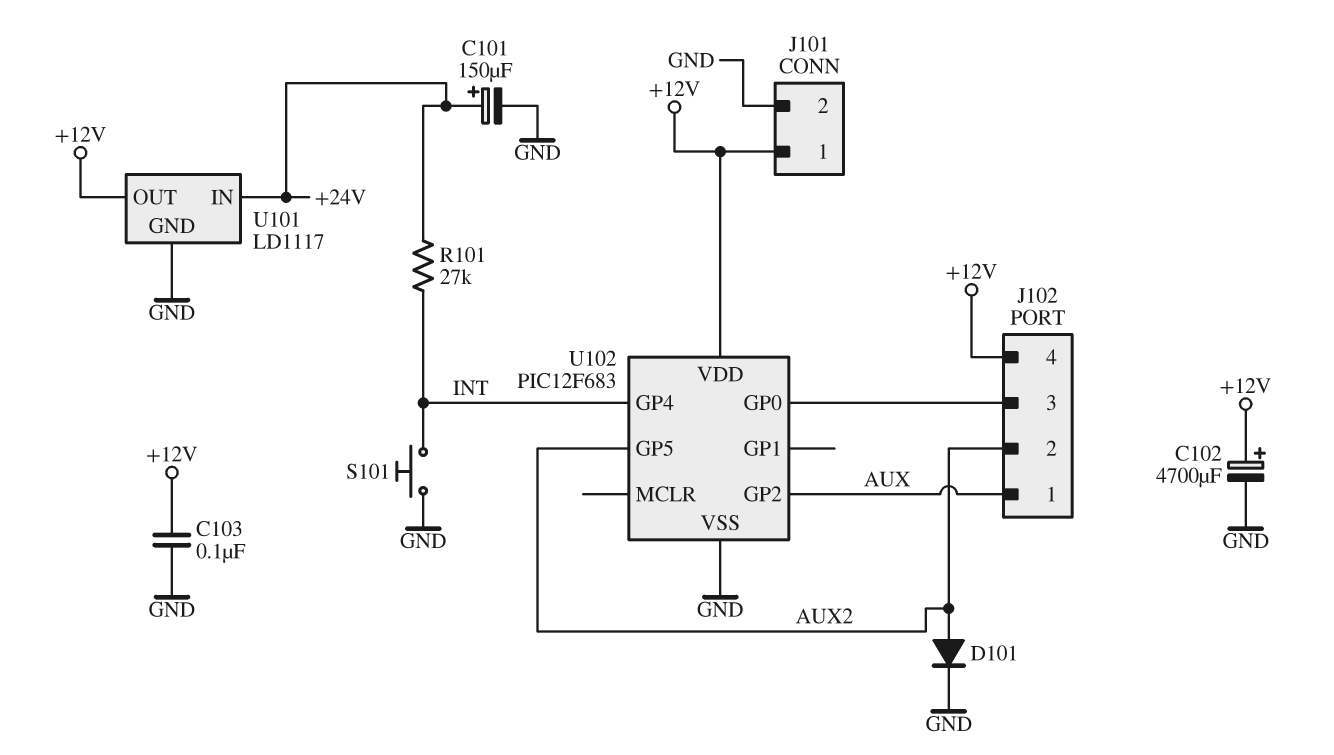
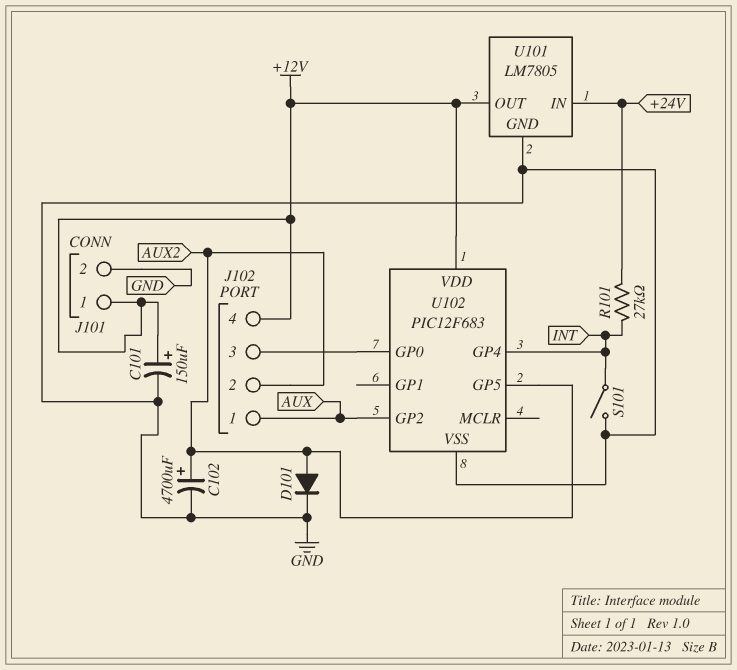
C101: 150uF (plus +24V, minus GND) -> 150uF (plus +12V, minus GND)
C102: 4700uF (plus +12V, minus GND) -> 4700uF (plus AUX2, minus GND)
C103: 100nF (+12V, GND) -> none
S101: button (GND, INT) -> switch (GND, INT)
U101: LD1117 -> LM7805

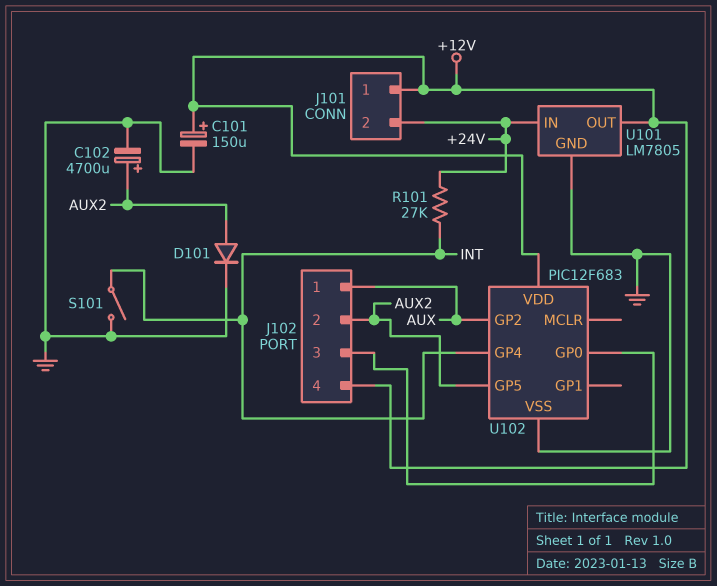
J101 pin 2: GND -> +24V

